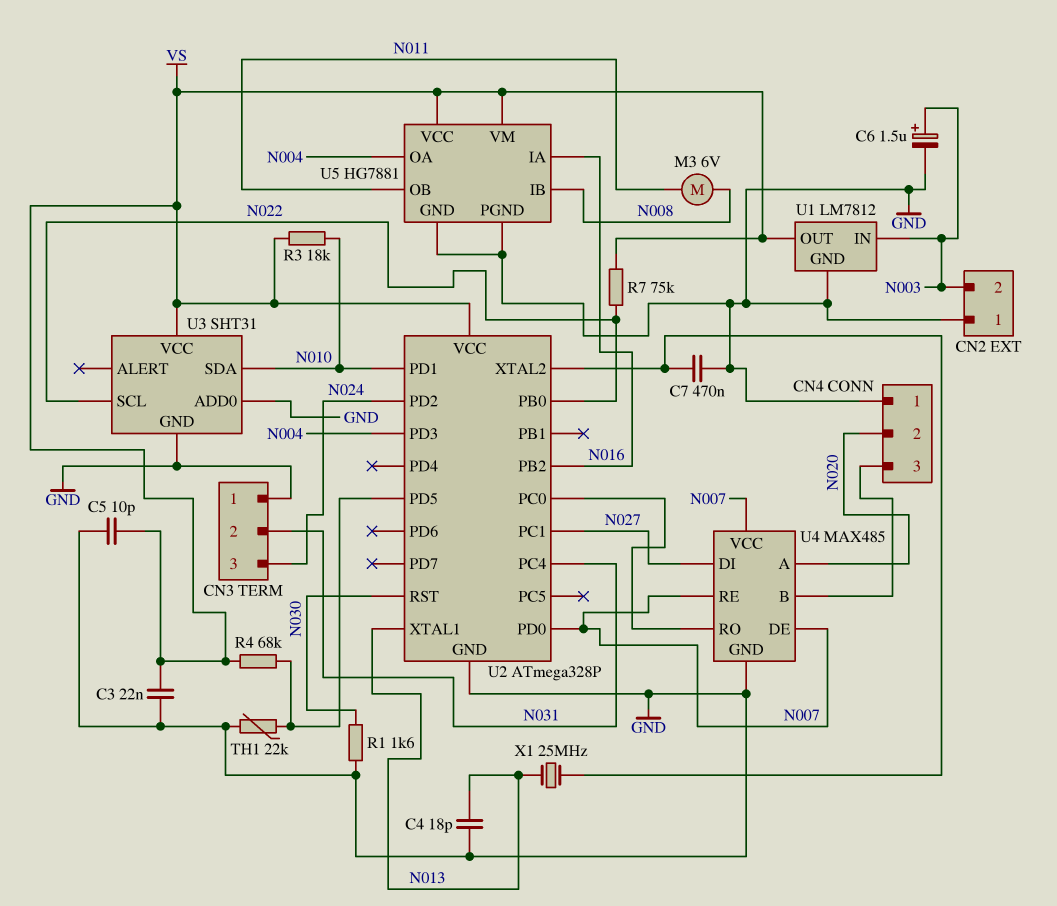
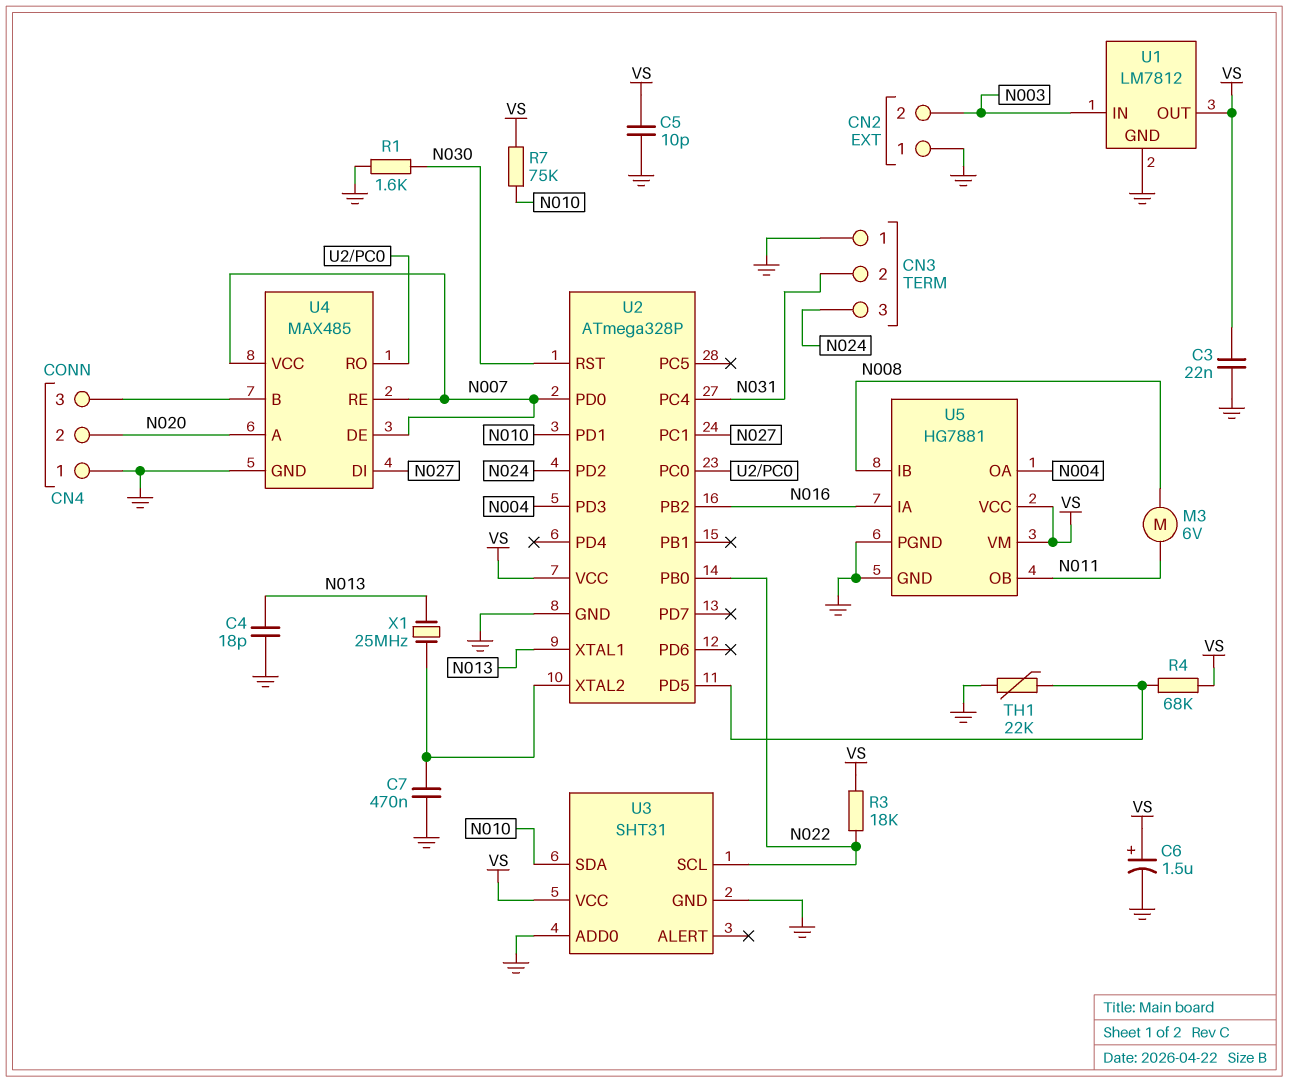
C6: 1.5uF (plus N003, minus GND) -> 1.5uF (plus VS, minus GND)
R3: 18k (N010, VS) -> 18k (N022, VS)
R7: 75k (N022, VS) -> 75k (N010, VS)

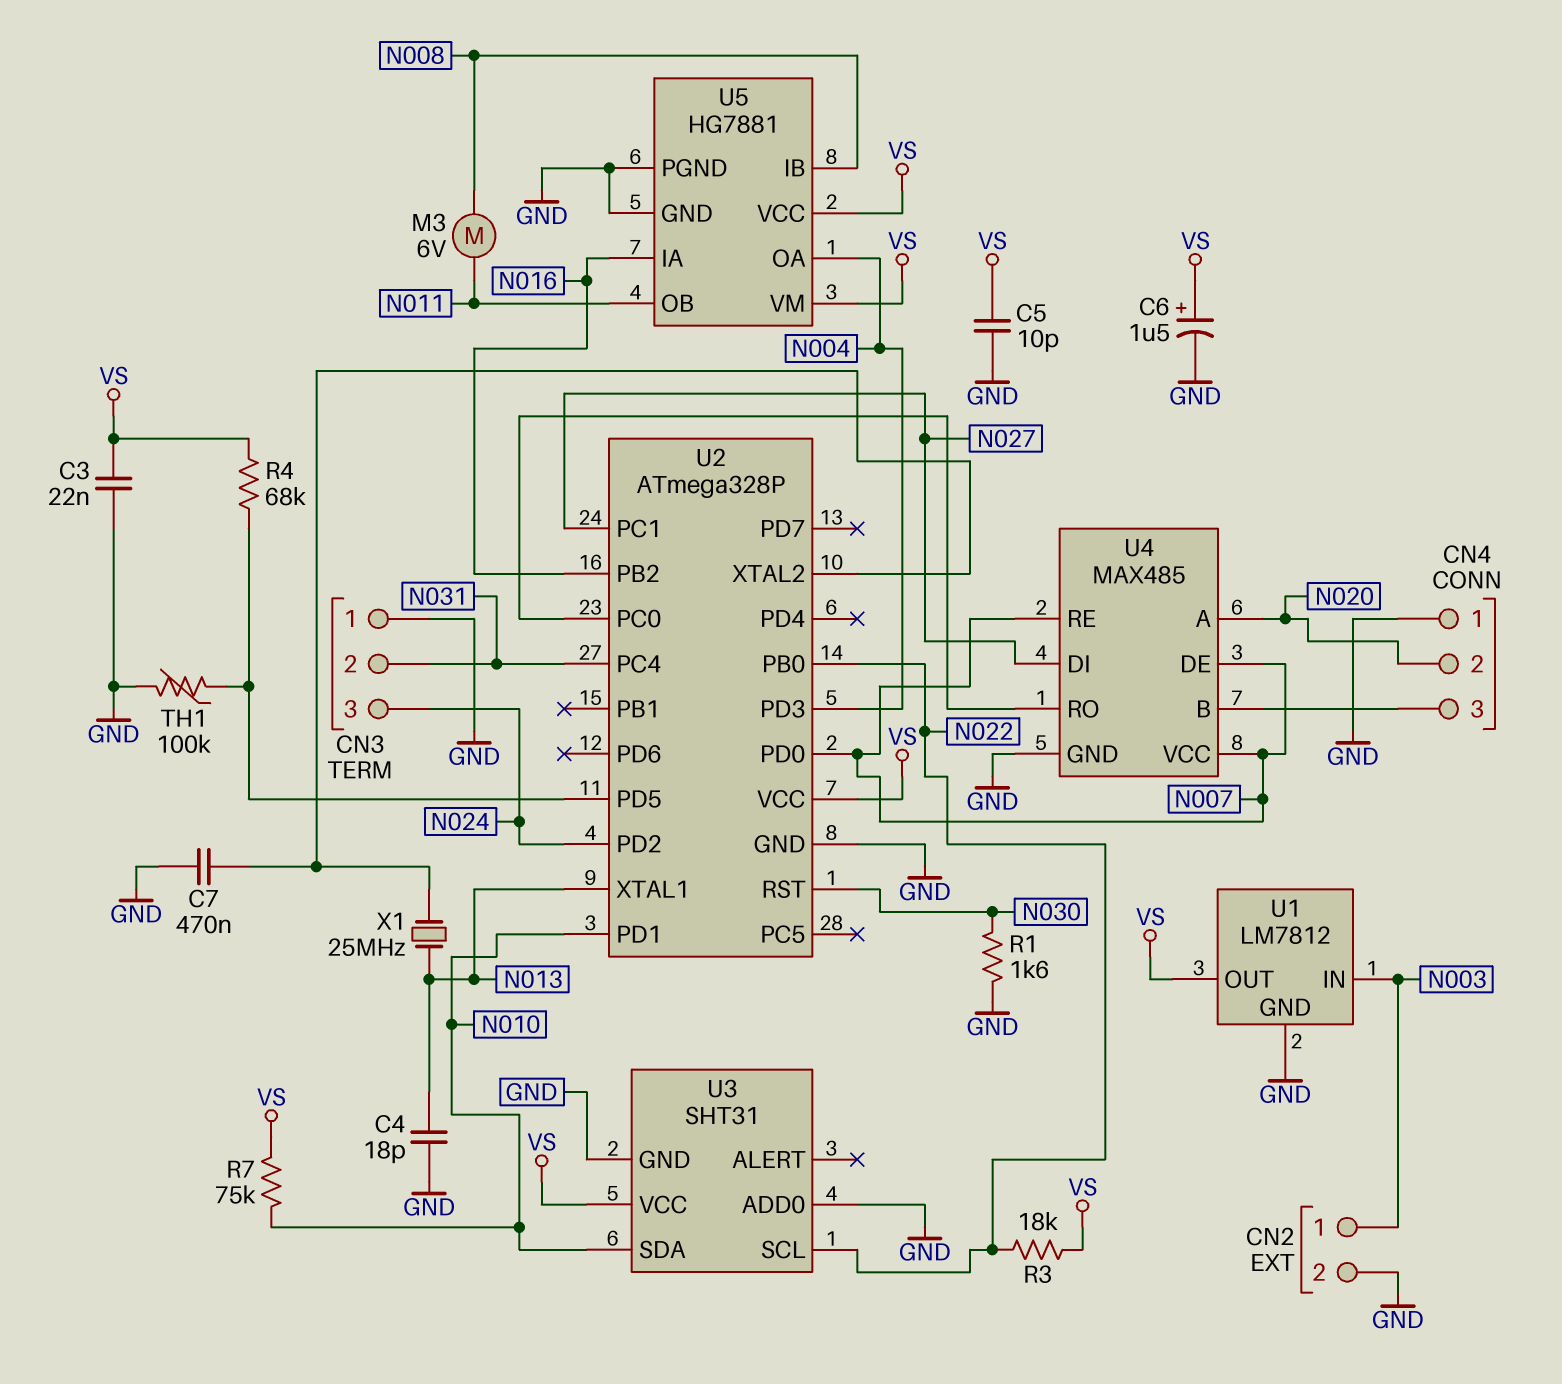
CN2 pin 1: GND -> N003
CN2 pin 2: N003 -> GND
TH1: 22k (GND, U2/PD5) -> 100k (GND, U2/PD5)

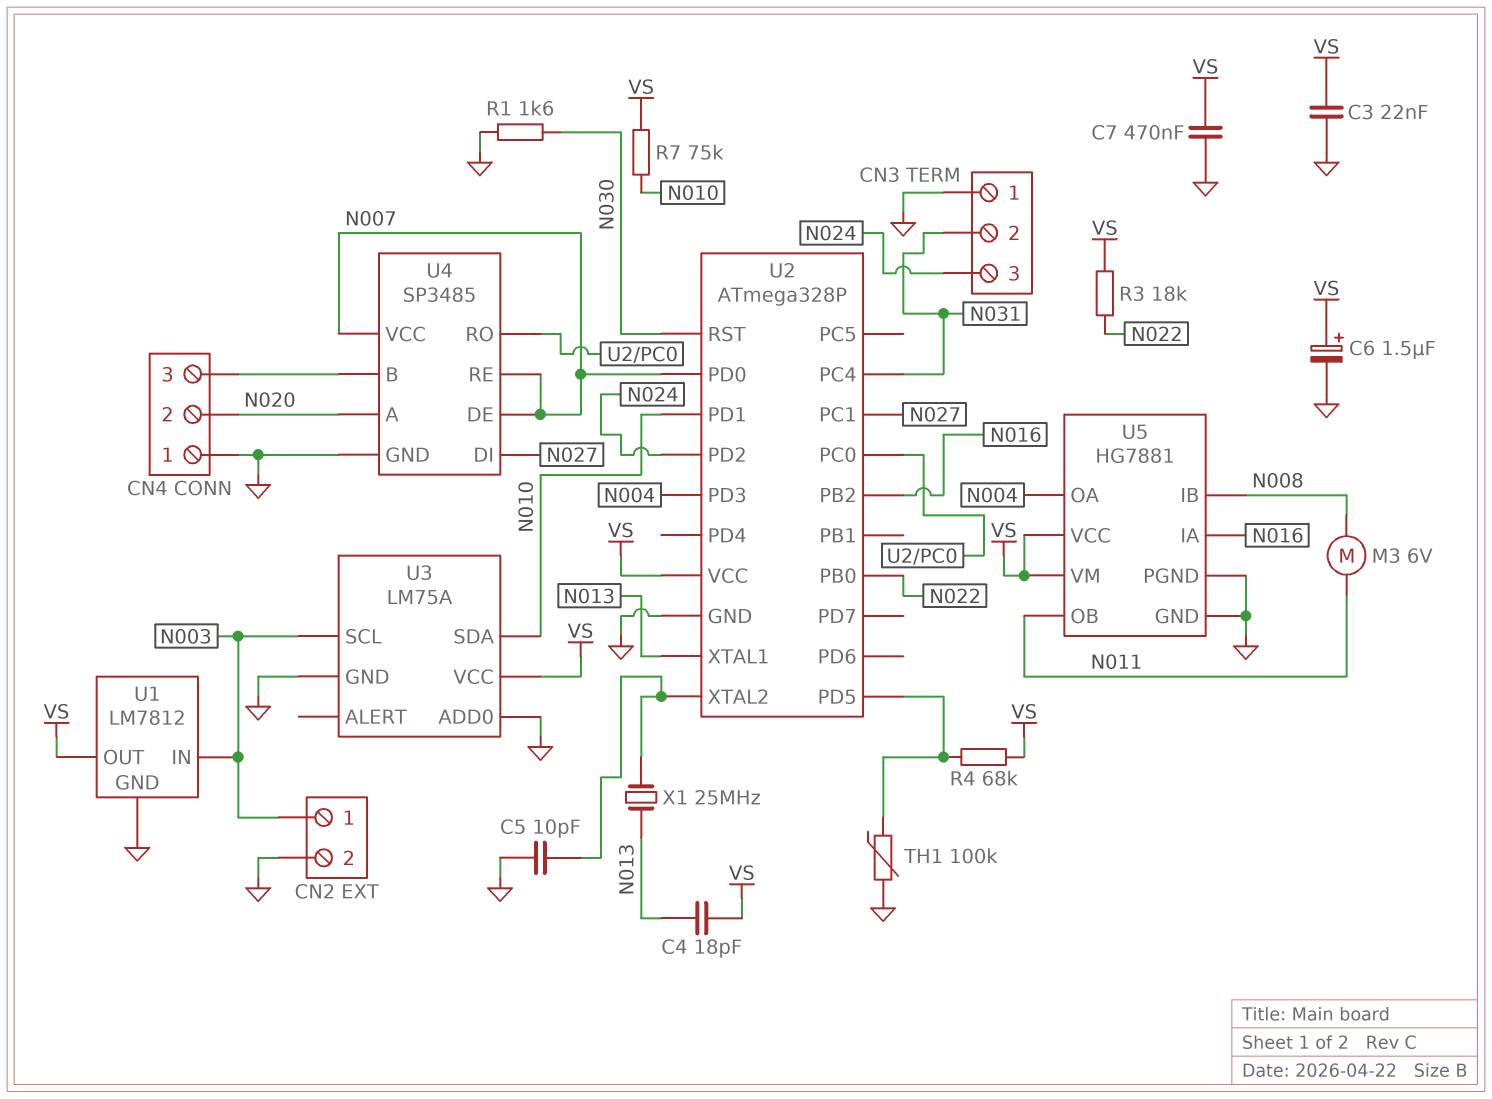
C4: 18pF (GND, N013) -> 18pF (N013, VS)
C5: 10pF (GND, VS) -> 10pF (GND, U2/XTAL2)
C7: 470nF (GND, U2/XTAL2) -> 470nF (GND, VS)
U3: SHT31 -> LM75A
U3 pin SCL: N022 -> N003
U4: MAX485 -> SP3485

